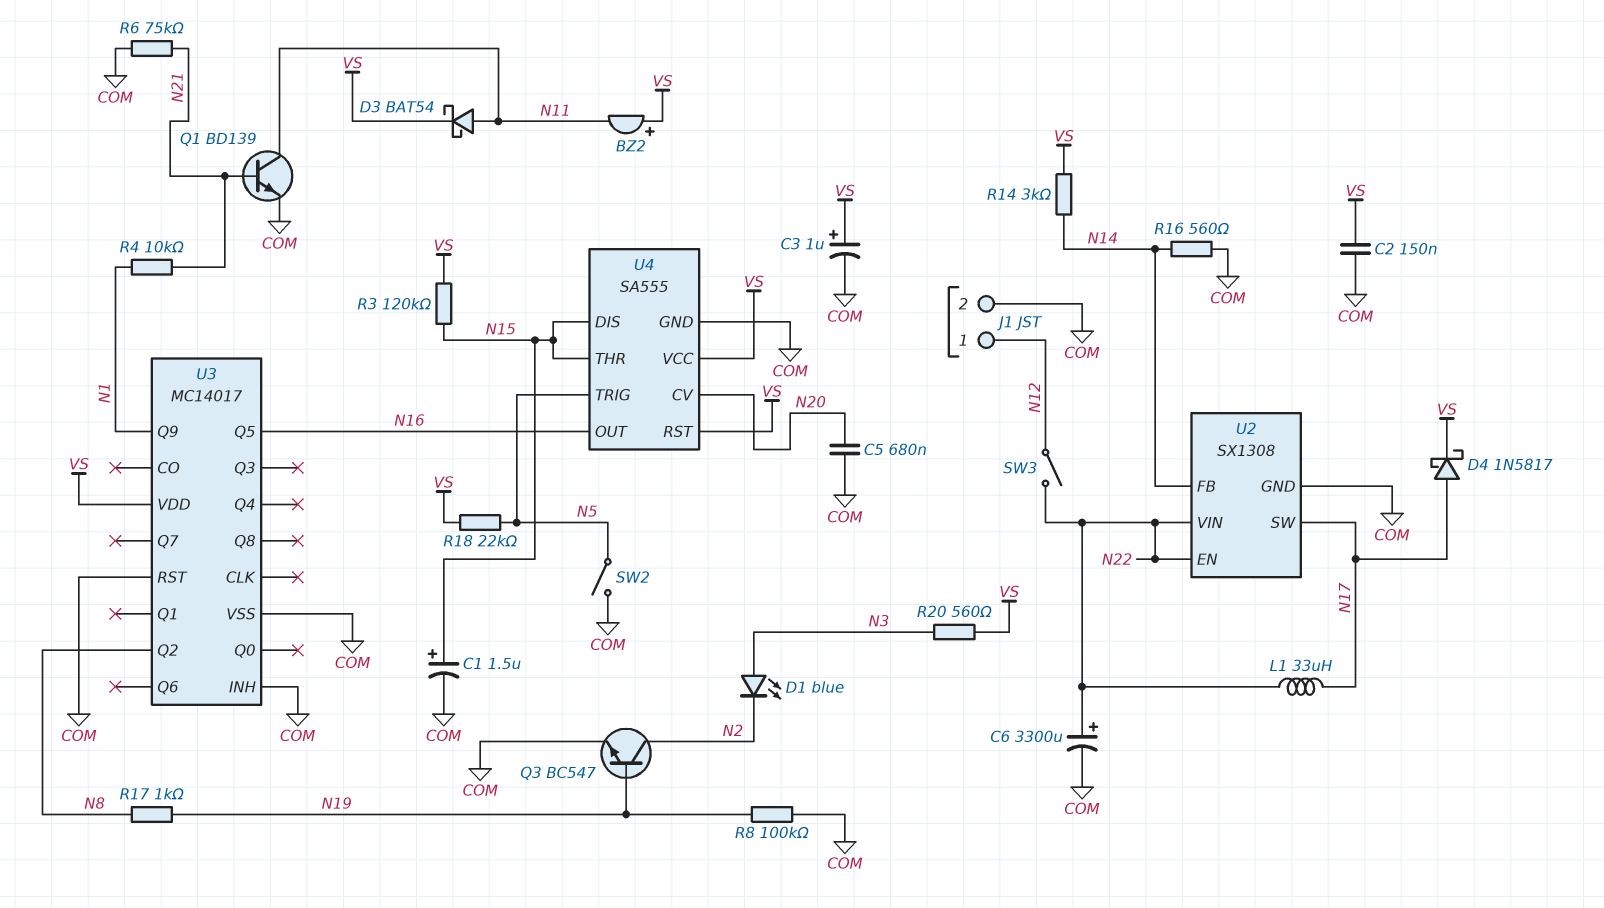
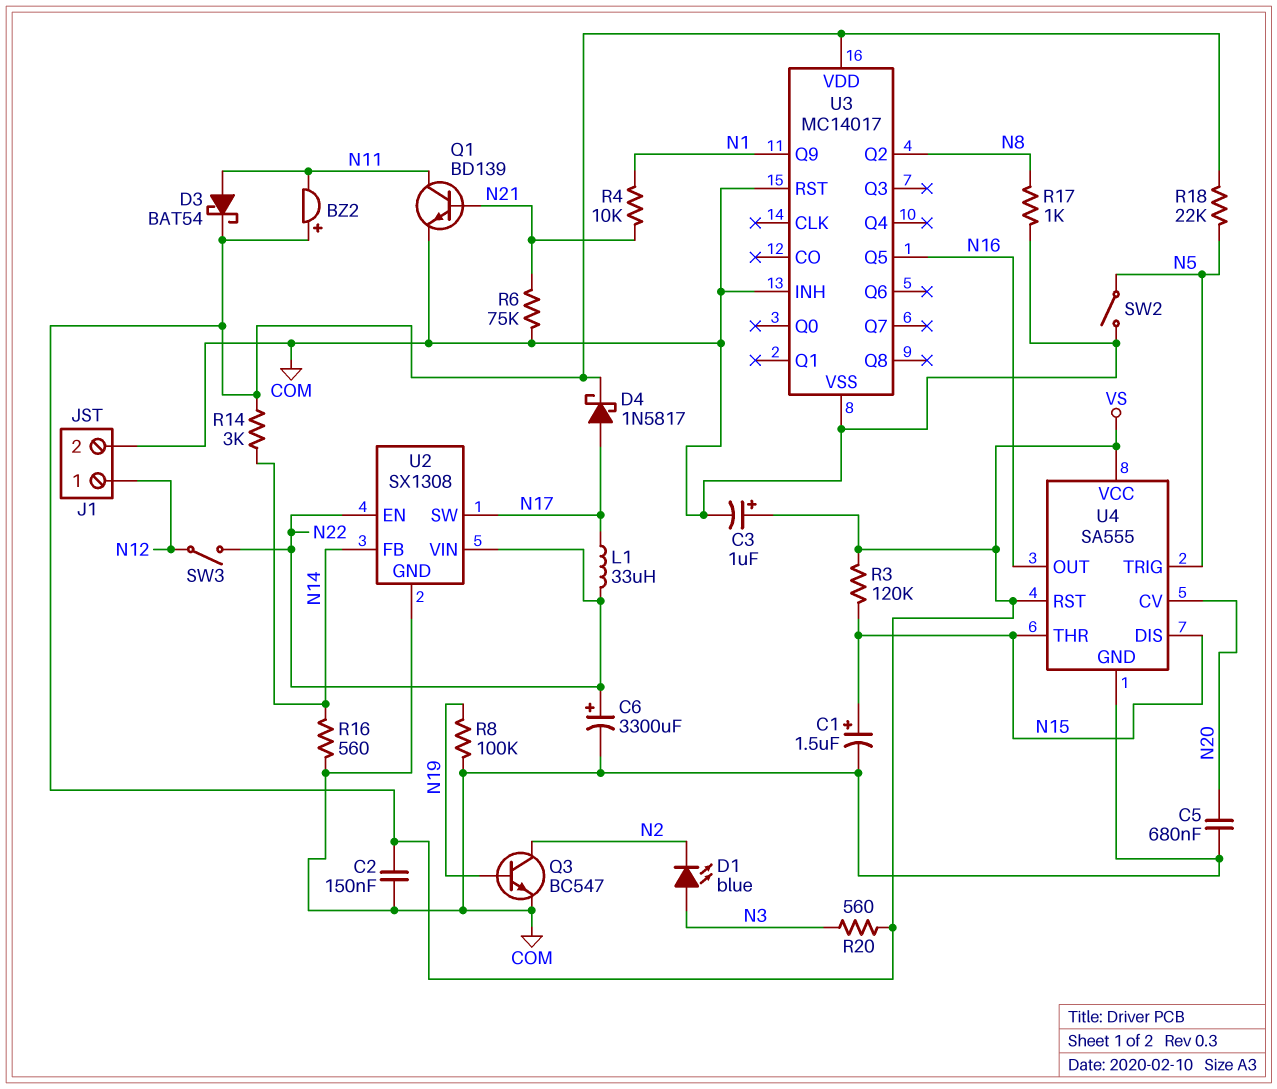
R17: 1k (N8, N19) -> 1k (COM, N8)

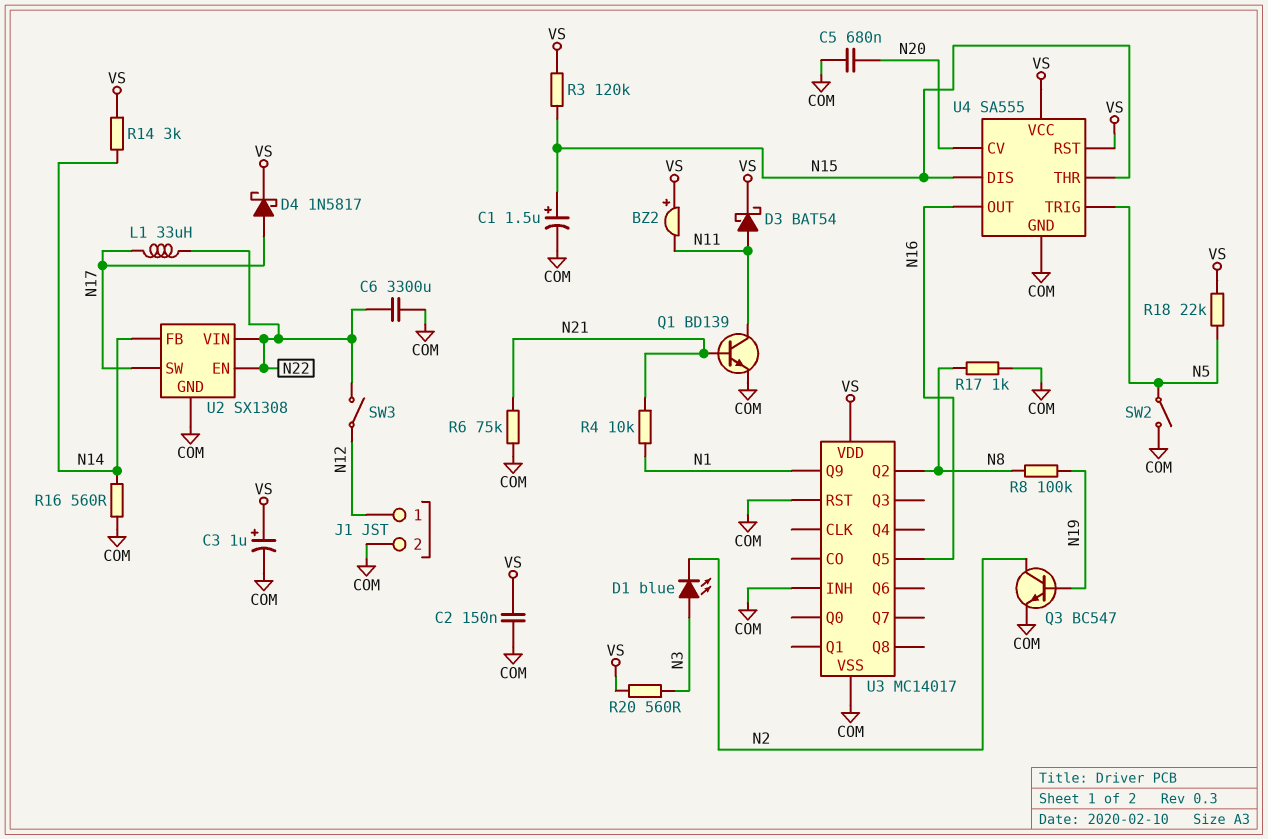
C6: 3300uF (plus N22, minus COM) -> 3300uF (COM, N22)
R8: 100k (COM, N19) -> 100k (N8, N19)

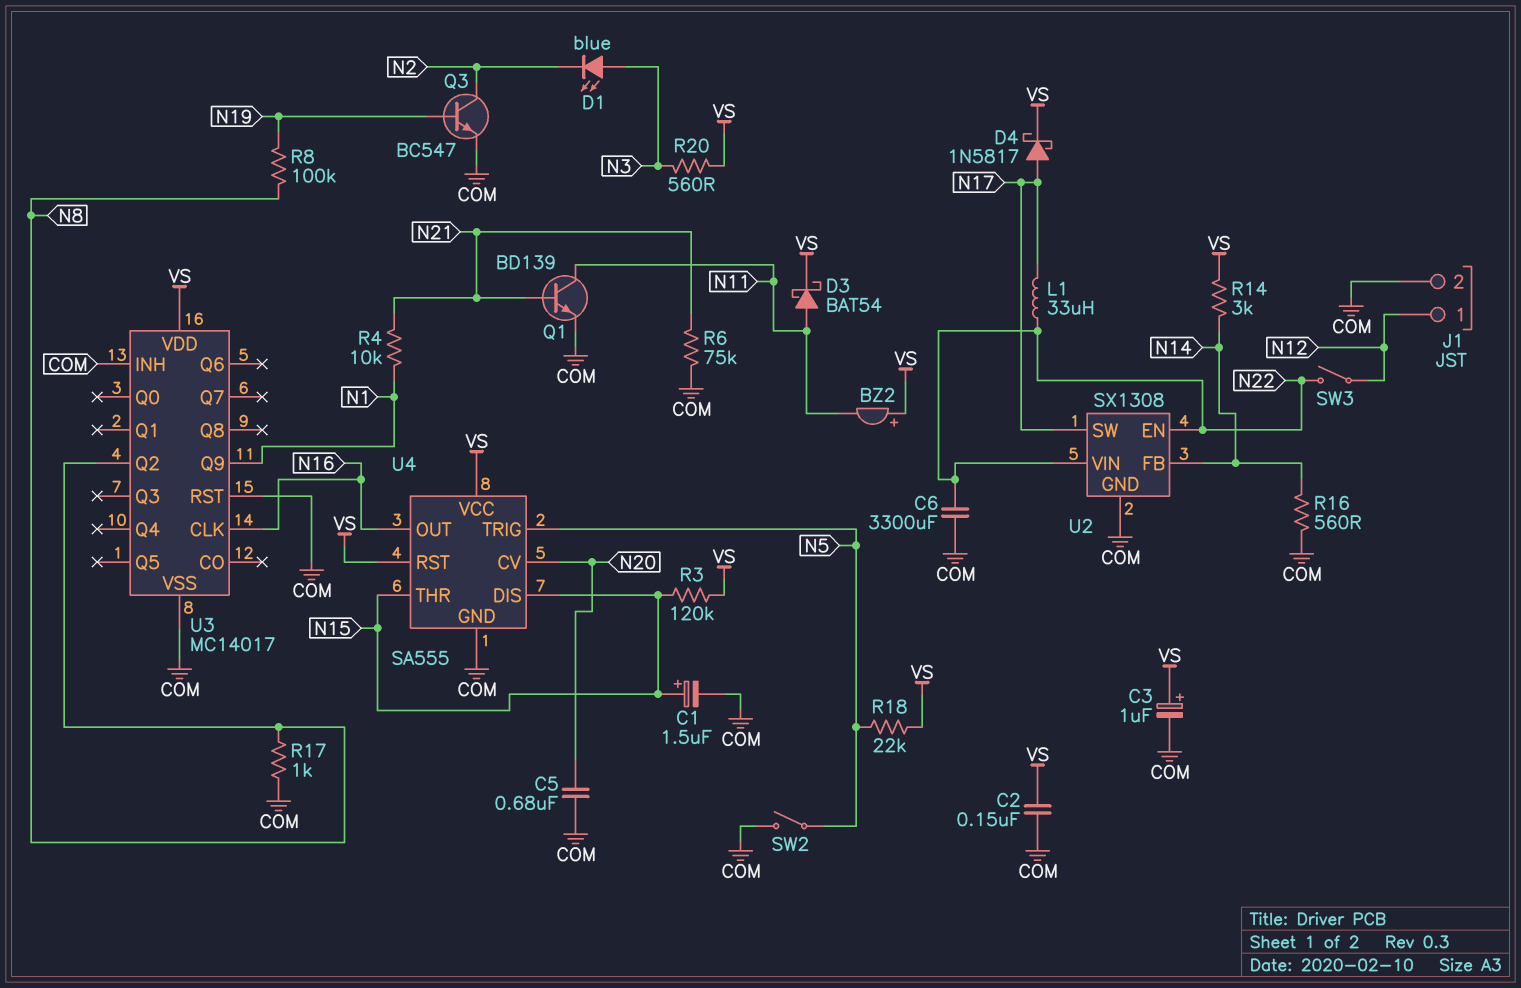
U3 pin CLK: none -> N16
U3 pin Q5: N16 -> none

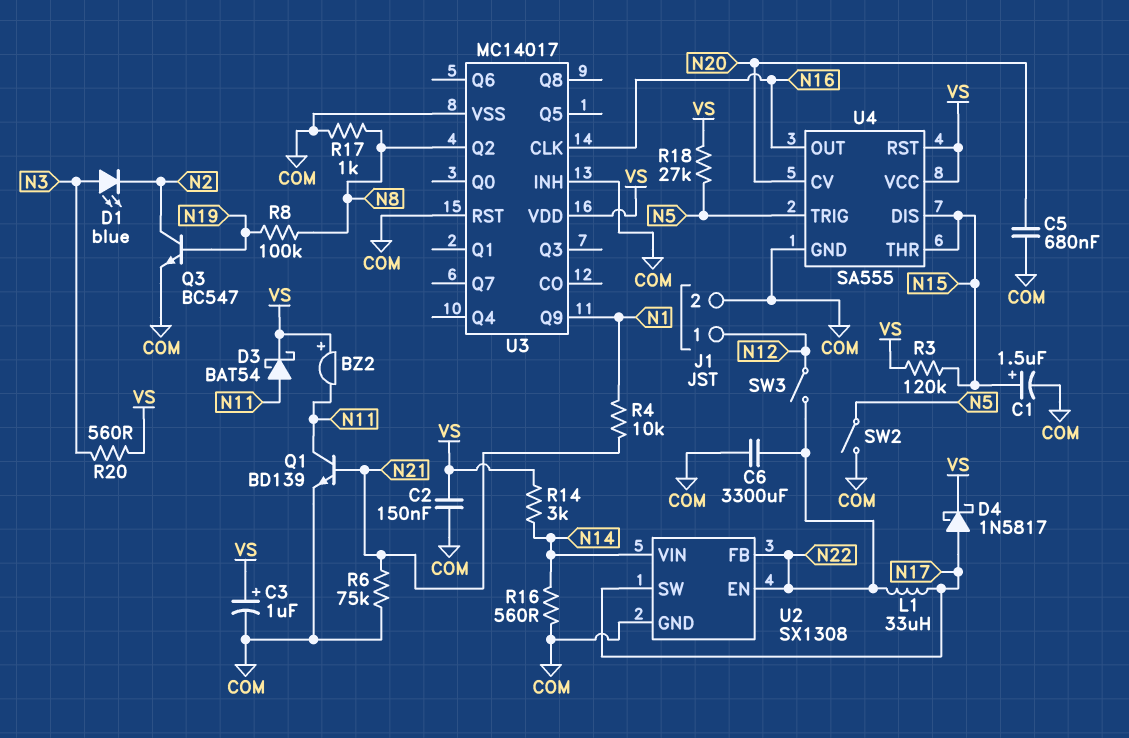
R18: 22k (N5, VS) -> 27k (N5, VS)
U2 pin FB: N14 -> N22
U2 pin VIN: N22 -> N14

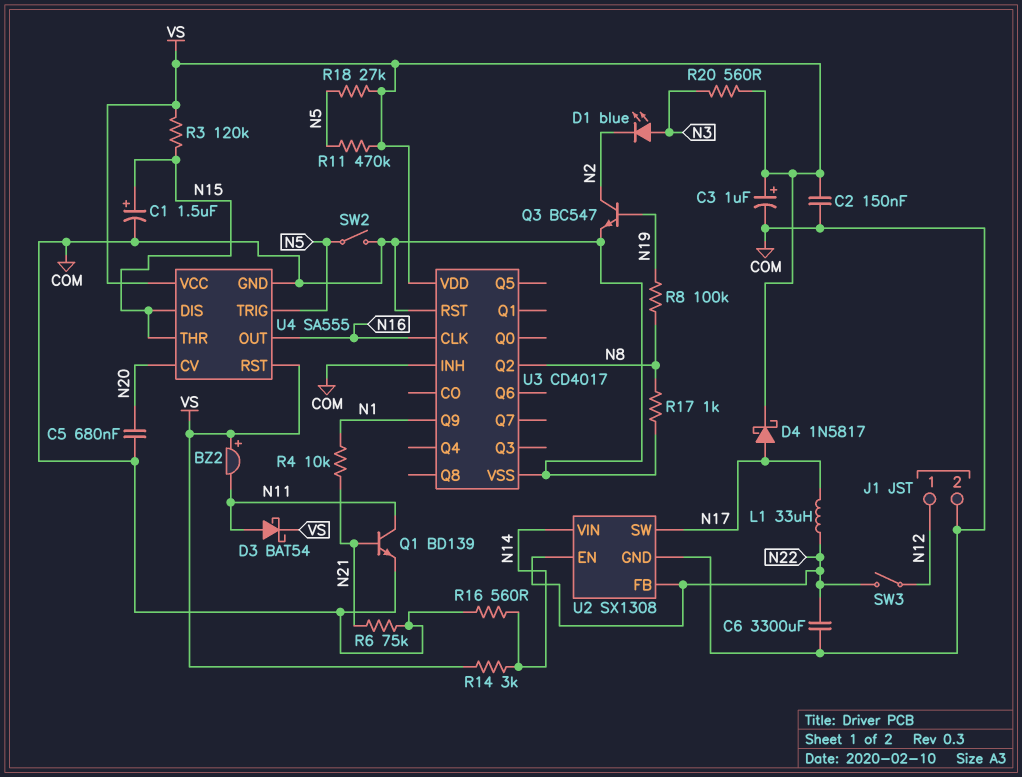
R11: none -> 470k (N5, VS)
U3: MC14017 -> CD4017

